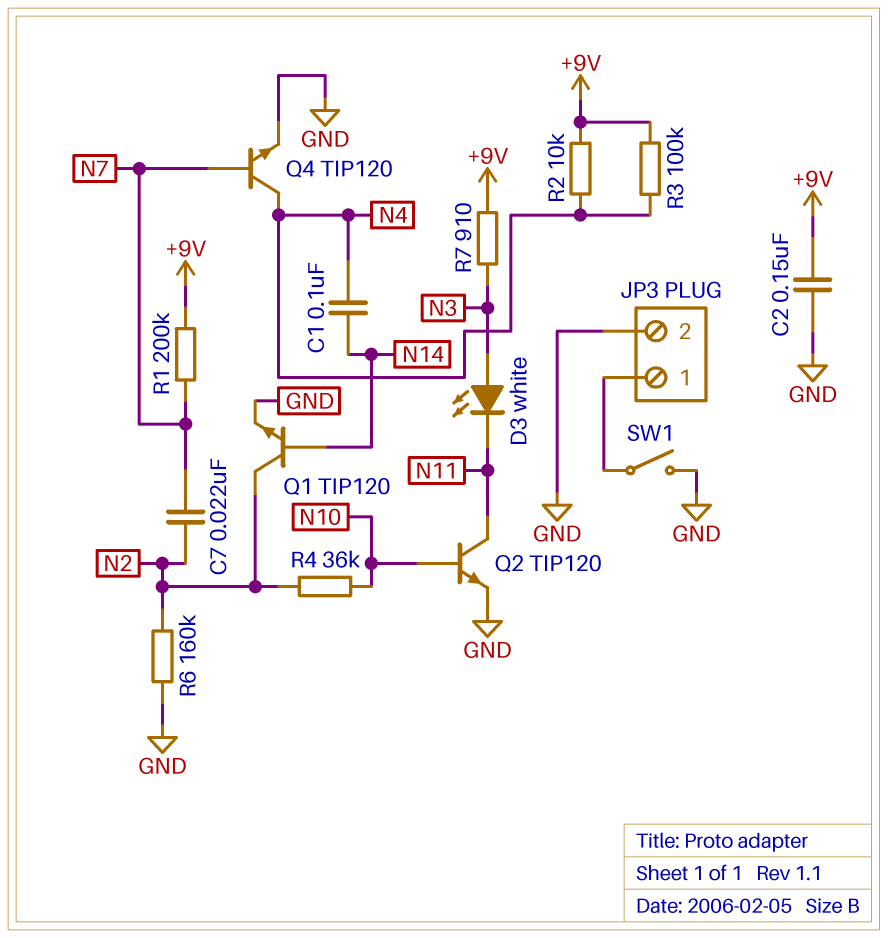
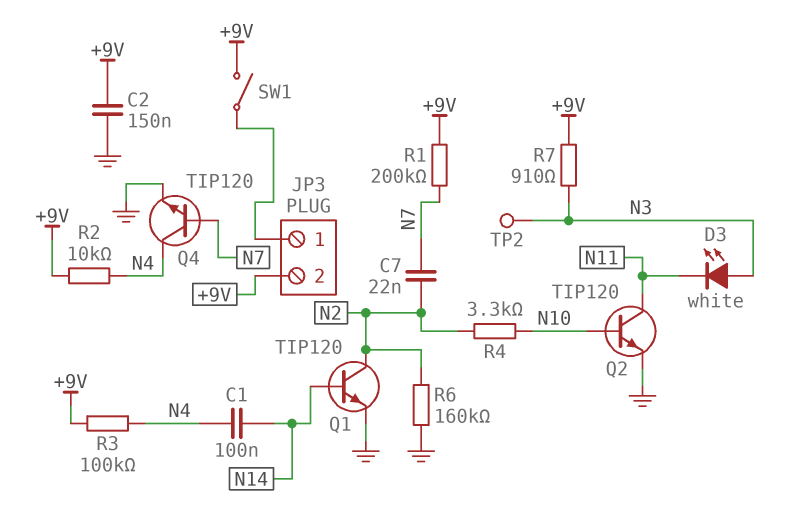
JP3 pin 2: GND -> +9V
R4: 36k (N2, N10) -> 3.3k (N2, N10)
SW1: switch (GND, JP3/1) -> switch (+9V, JP3/1)
TP2: none -> test point (N3)

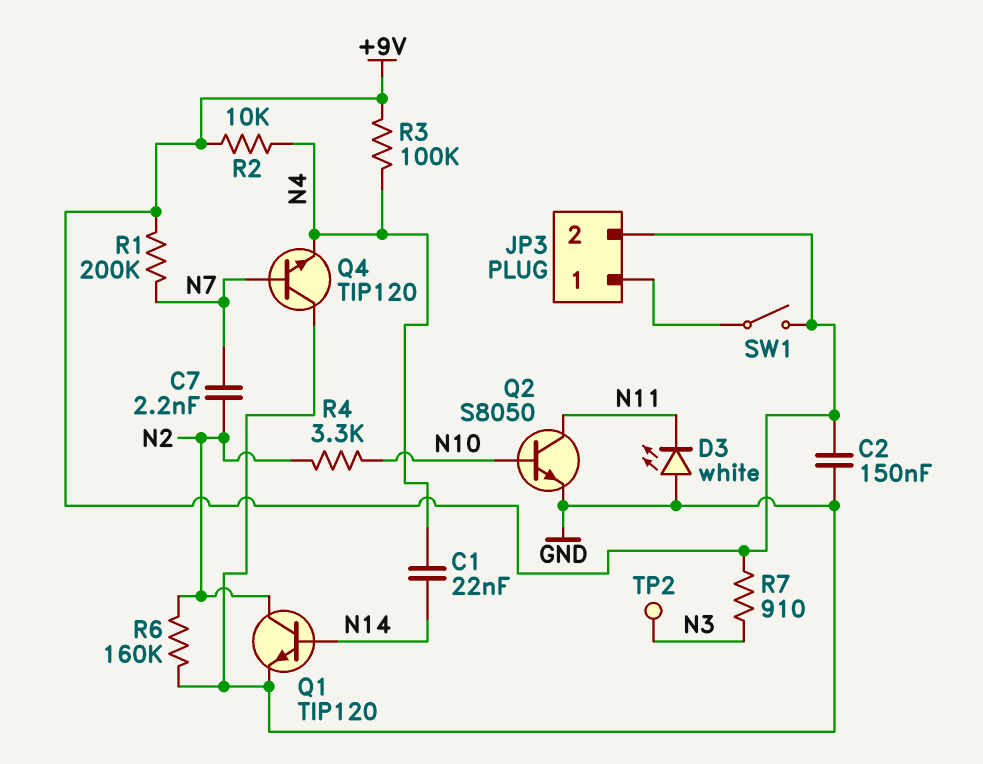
C1: 100nF (N4, N14) -> 22nF (N4, N14)
C7: 22nF (N2, N7) -> 2.2nF (N2, N7)
D3: LED white (A N3, K N11) -> LED white (A GND, K N11)
Q2: NPN TIP120 (B N10, C N11, E GND) -> NPN S8050 (B N10, C N11, E GND)
Q4: NPN TIP120 (B N7, C N4, E GND) -> NPN TIP120 (B N7, C GND, E N4)

